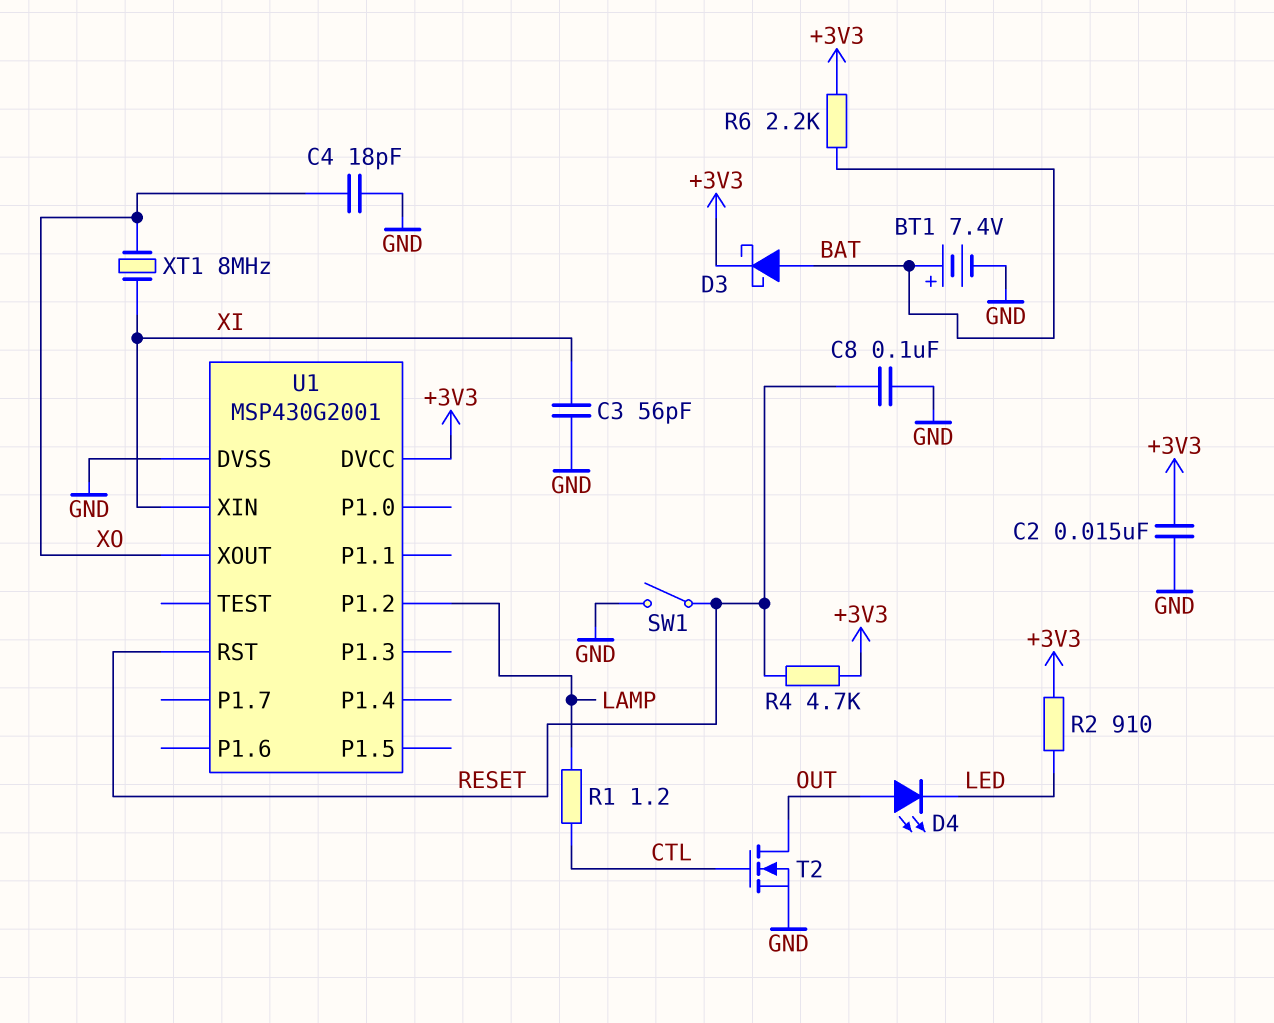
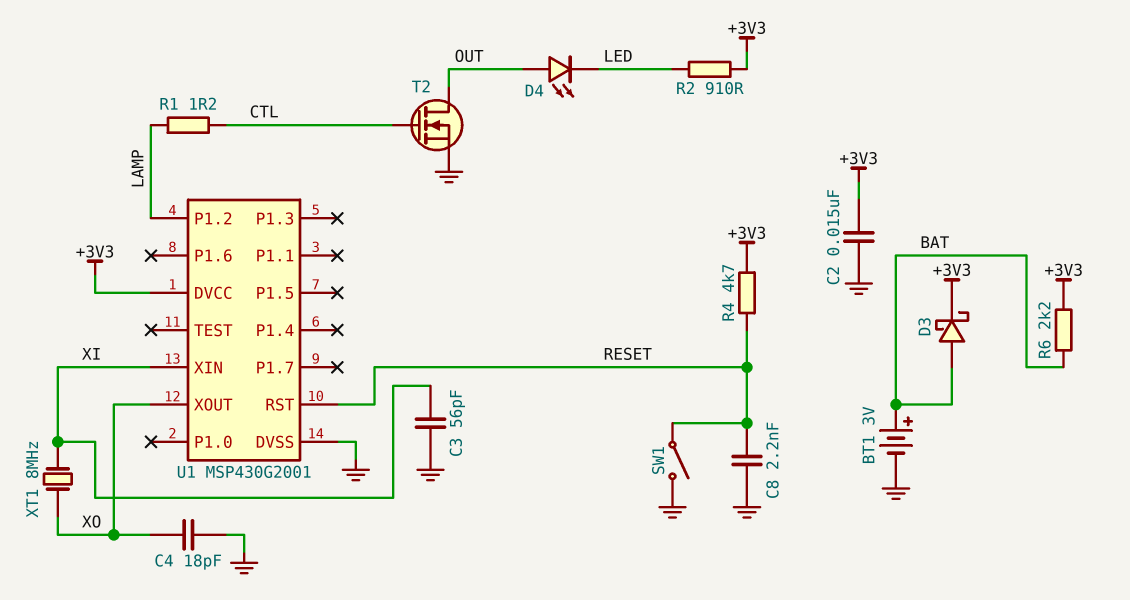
BT1: 7.4V (plus BAT, minus GND) -> 3V (plus BAT, minus GND)
C8: 100nF (GND, RESET) -> 2.2nF (GND, RESET)

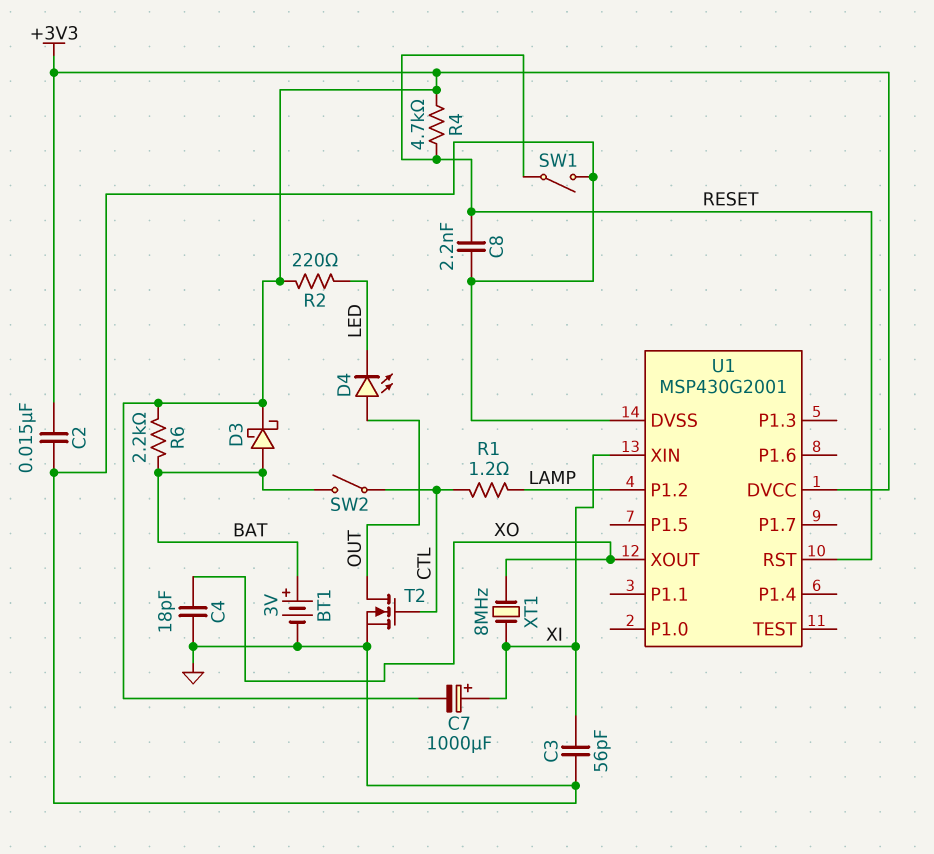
C7: none -> 1000uF (plus XI, minus +3V3)
R2: 910 (+3V3, LED) -> 220 (+3V3, LED)
SW2: none -> switch (BAT, CTL)

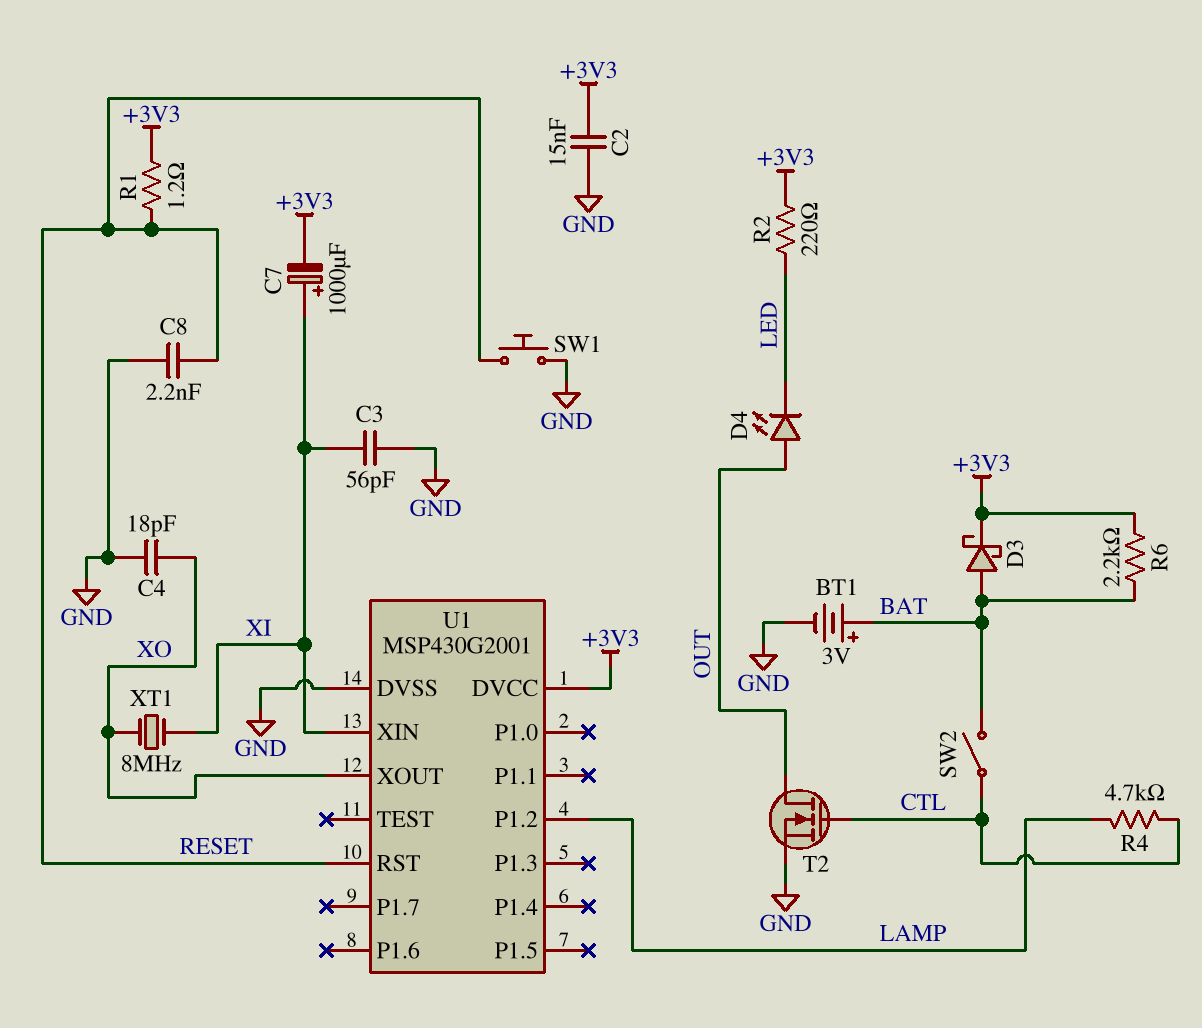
R1: 1.2 (CTL, LAMP) -> 1.2 (+3V3, RESET)
R4: 4.7k (+3V3, RESET) -> 4.7k (CTL, LAMP)
SW1: switch (GND, RESET) -> button (GND, RESET)

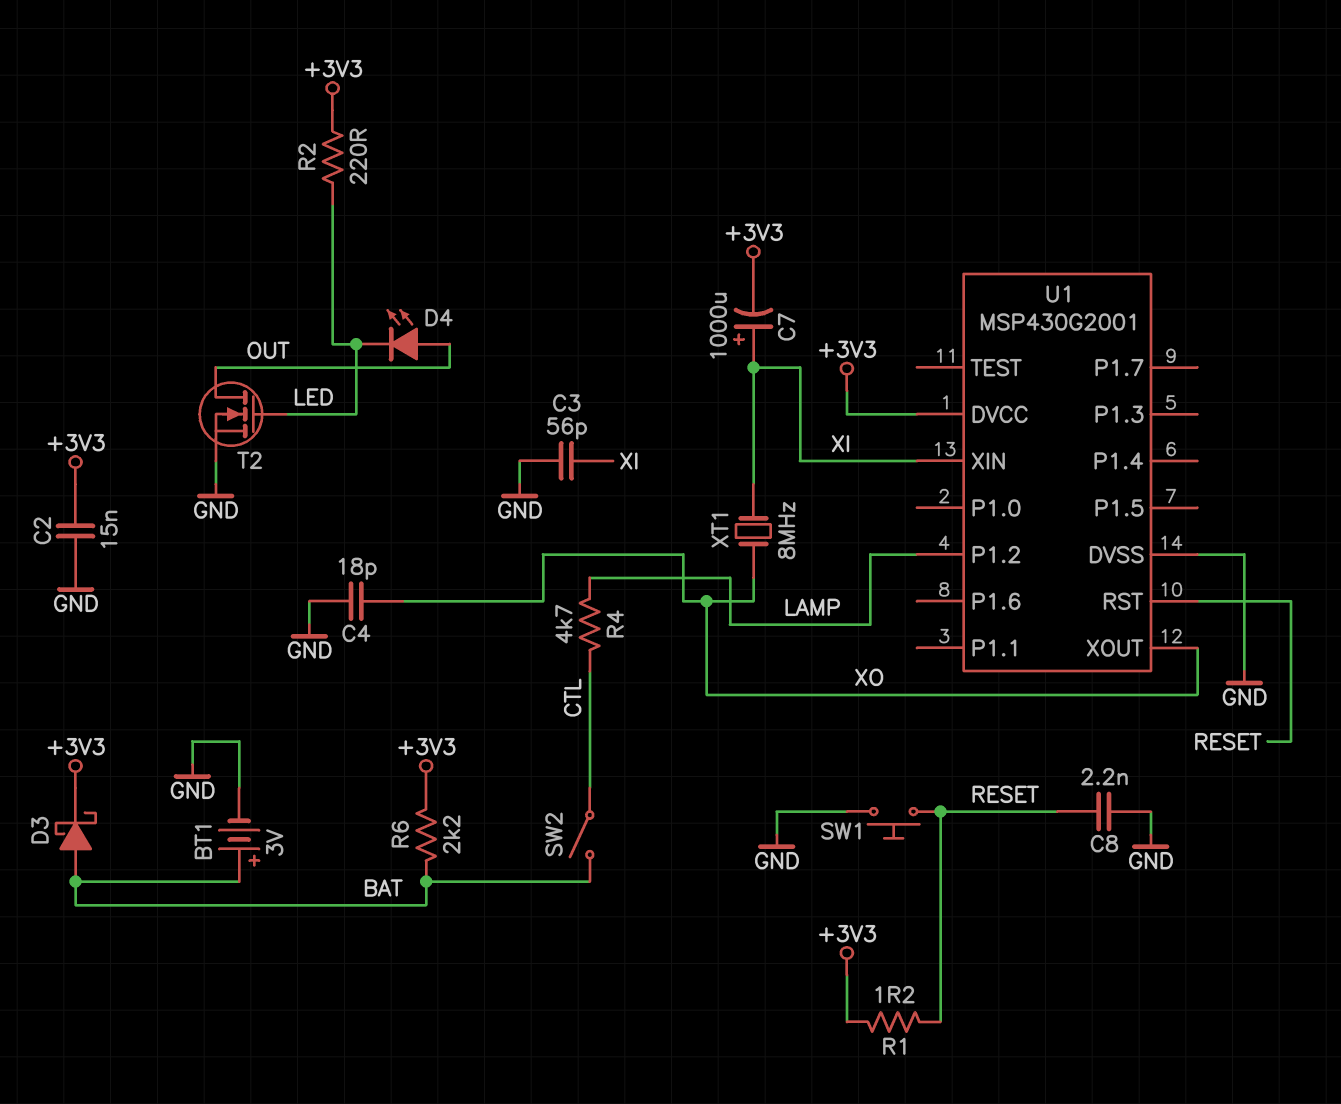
T2: NMOS (G CTL, D OUT, S GND) -> NMOS (G LED, D OUT, S GND)

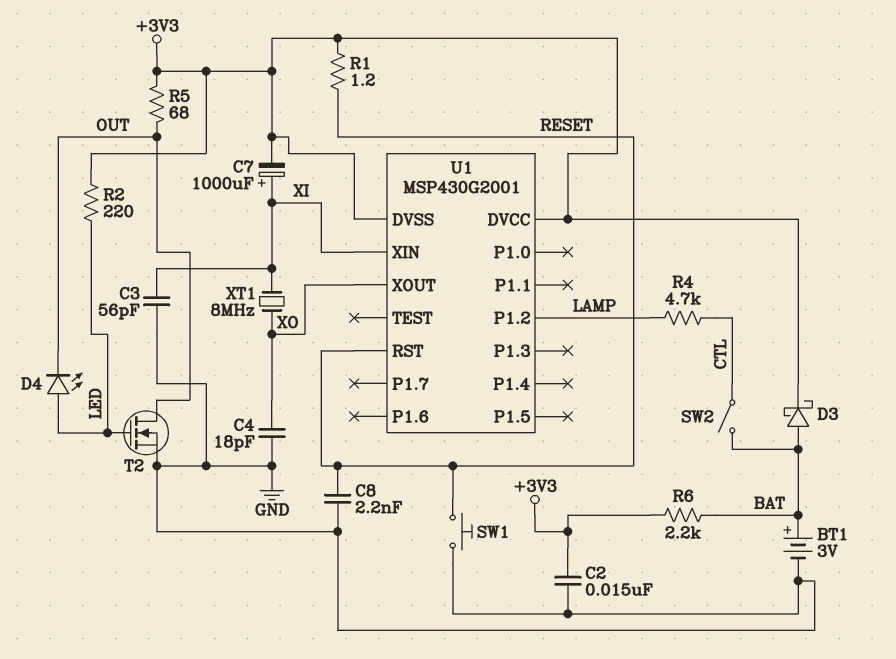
D4: LED (A OUT, K LED) -> LED (A LED, K OUT)
R5: none -> 68 (+3V3, OUT)
U1 pin DVSS: GND -> +3V3

